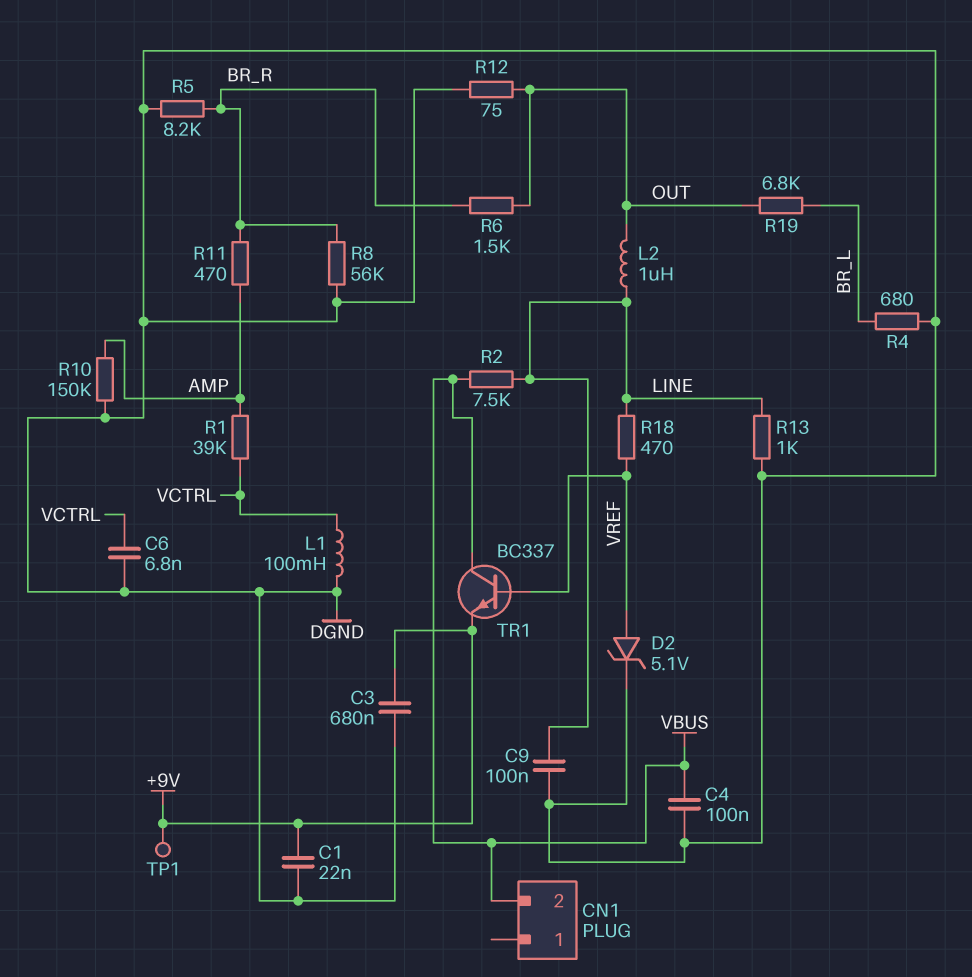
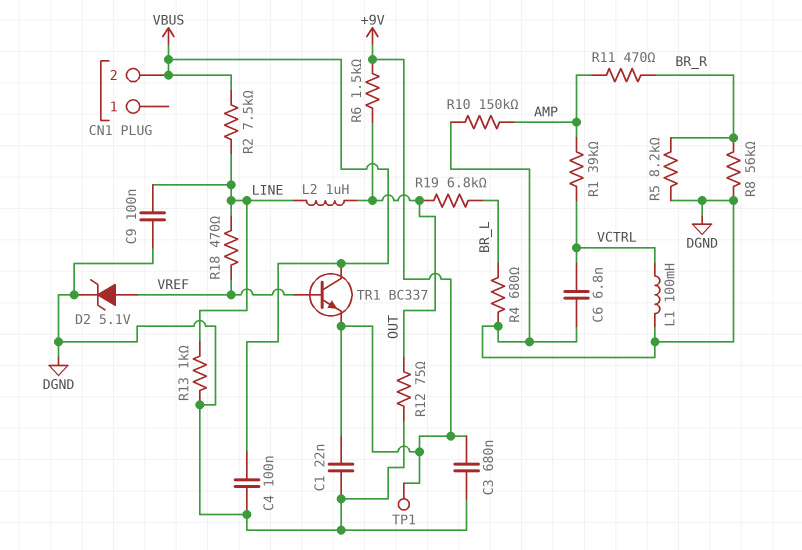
R6: 1.5k (BR_R, OUT) -> 1.5k (+9V, OUT)

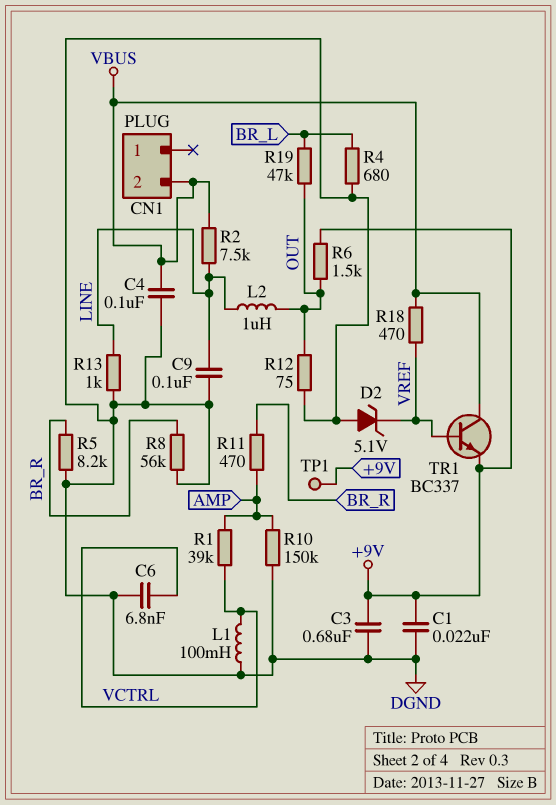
D2: zener 5.1V (A VREF, K DGND) -> zener 5.1V (A DGND, K VREF)
R18: 470 (LINE, VREF) -> 470 (VBUS, VREF)
R19: 6.8k (BR_L, OUT) -> 47k (BR_L, OUT)

